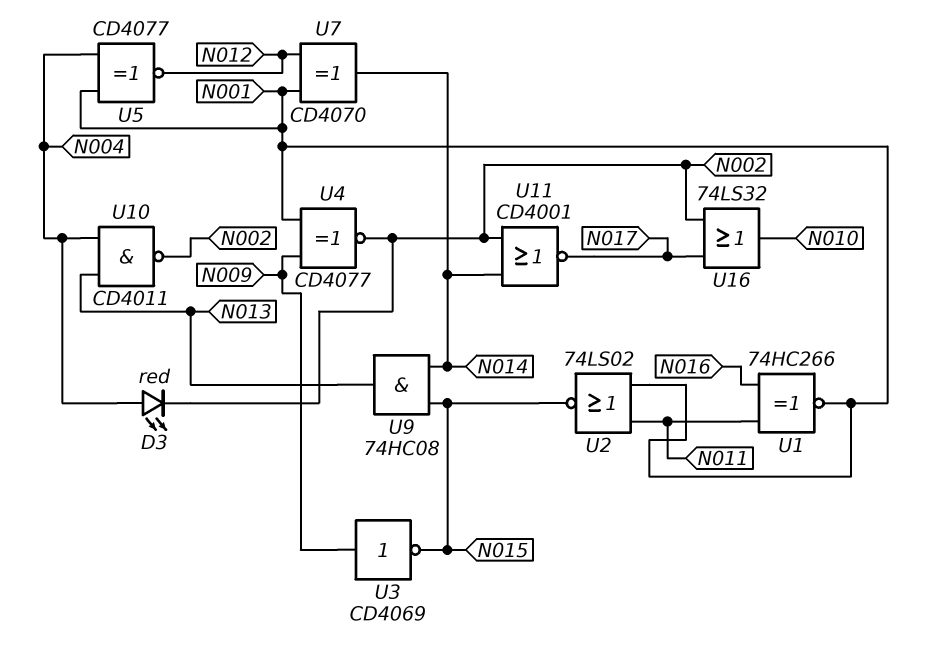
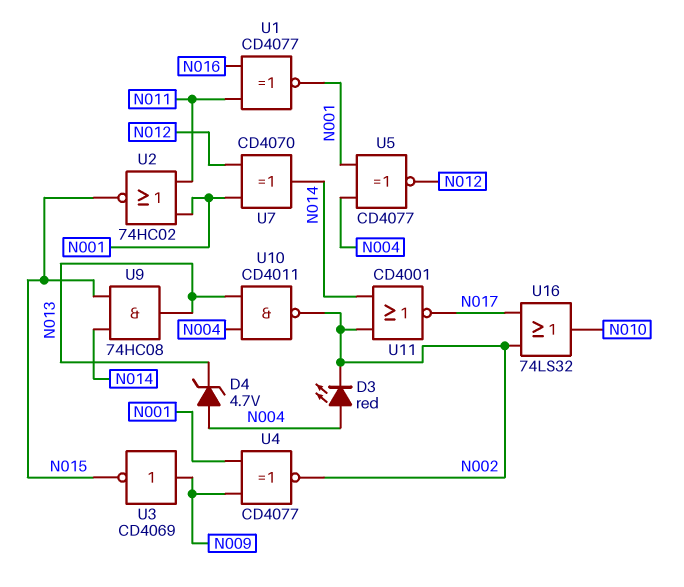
D4: none -> zener 4.7V (A N004, K N013)
U1: XNOR 74HC266 (in N011, in N016, out N001) -> XNOR CD4077 (in N011, in N016, out N001)
U2: NOR 74LS02 (in N001, in N011, out N015) -> NOR 74HC02 (in N001, in N011, out N015)

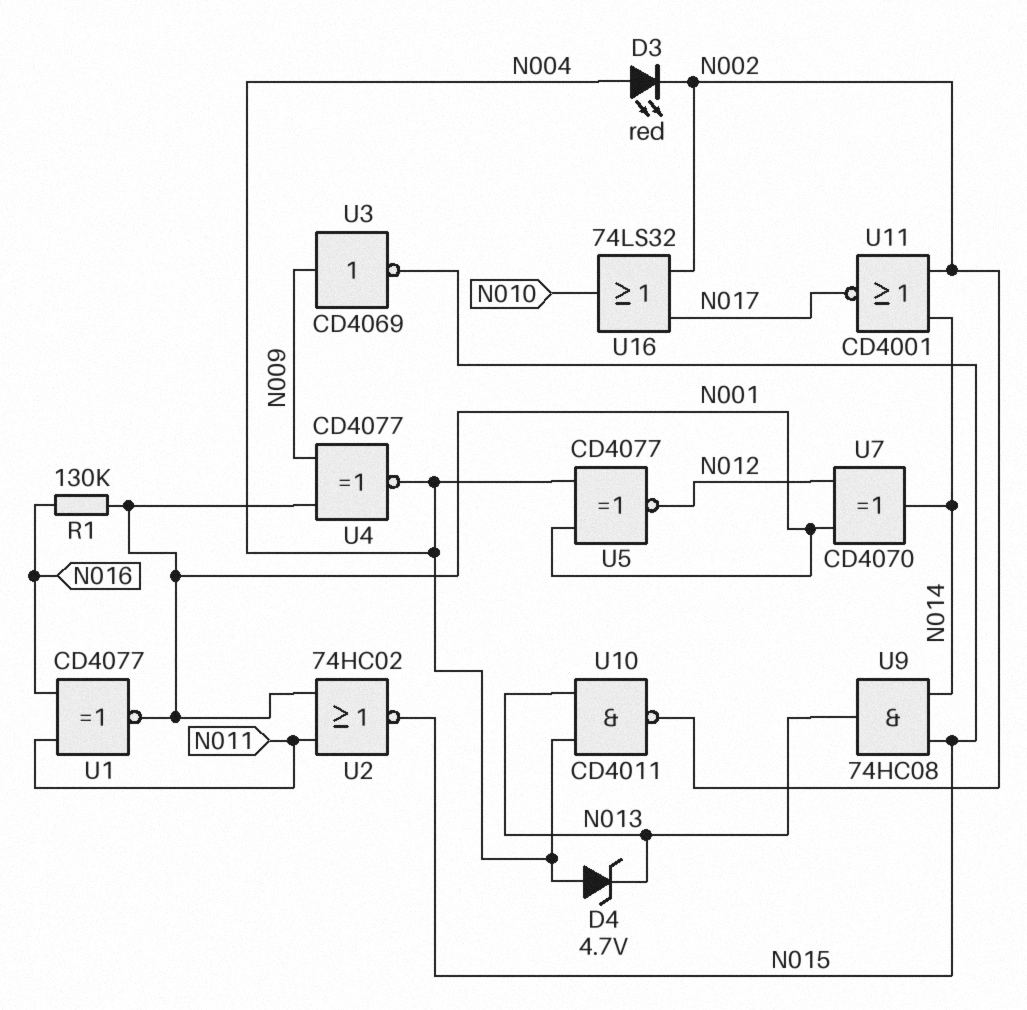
R1: none -> 130k (N001, N016)
U4: XNOR CD4077 (in N001, in N009, out N002) -> XNOR CD4077 (in N001, in N009, out N004)

